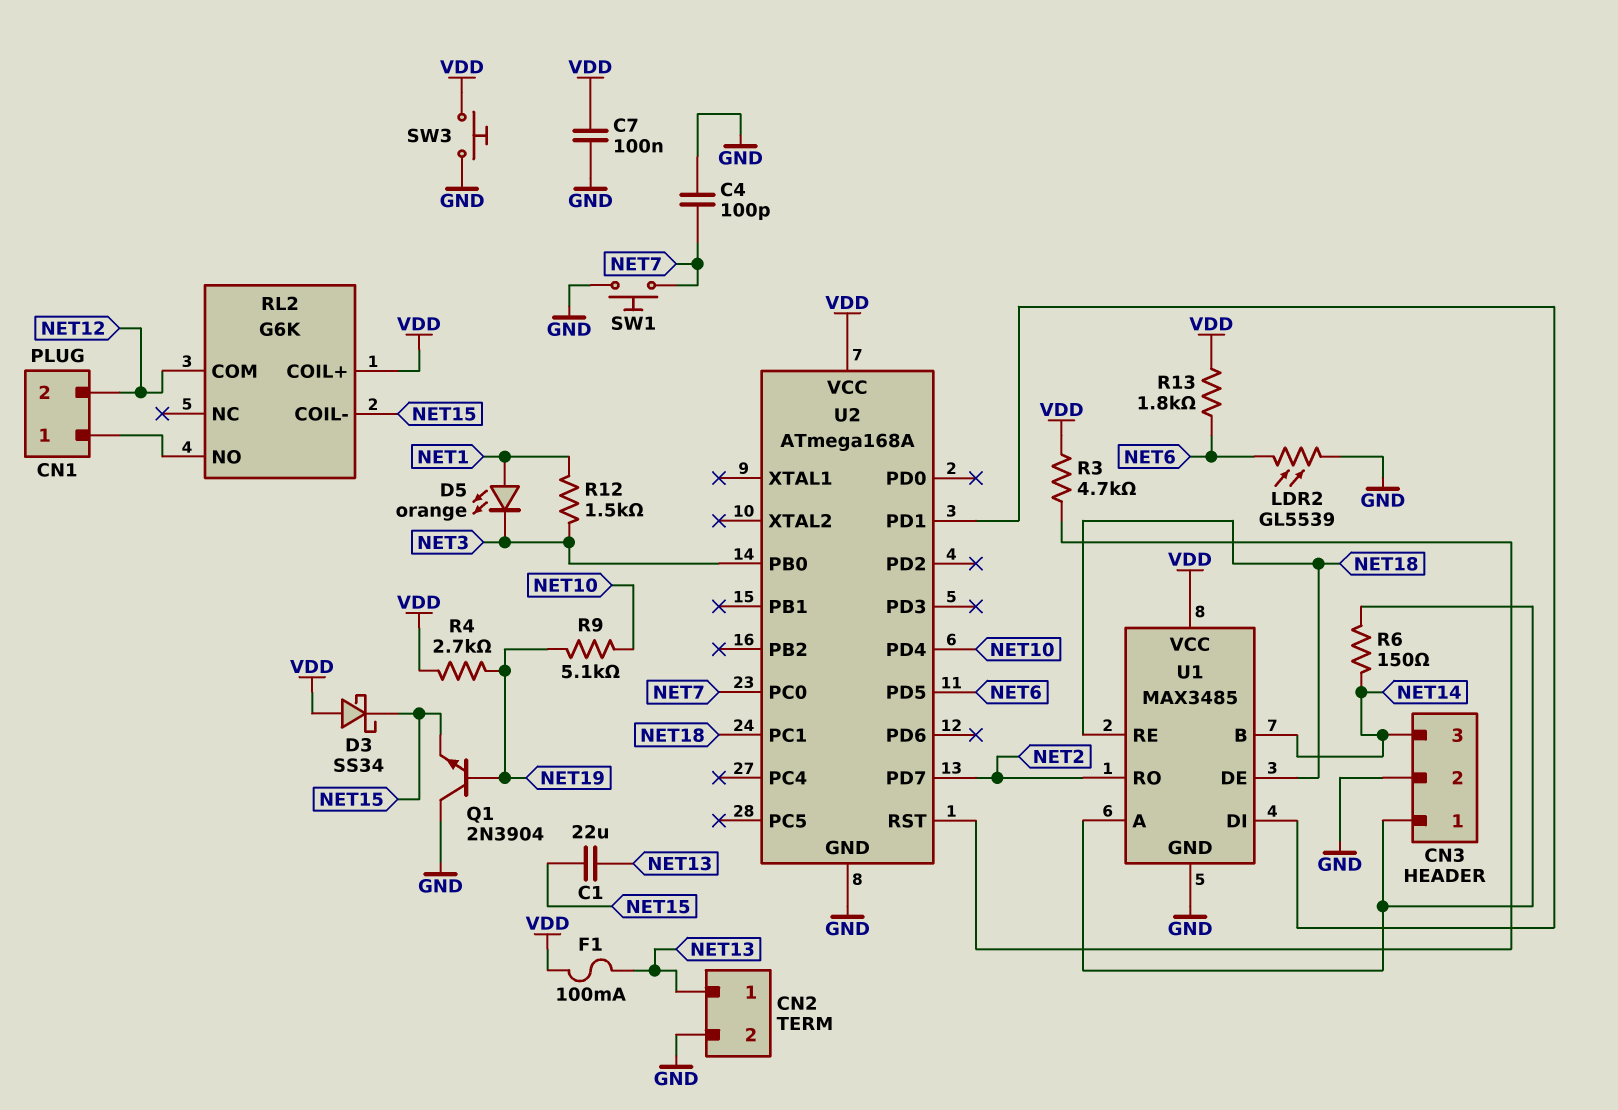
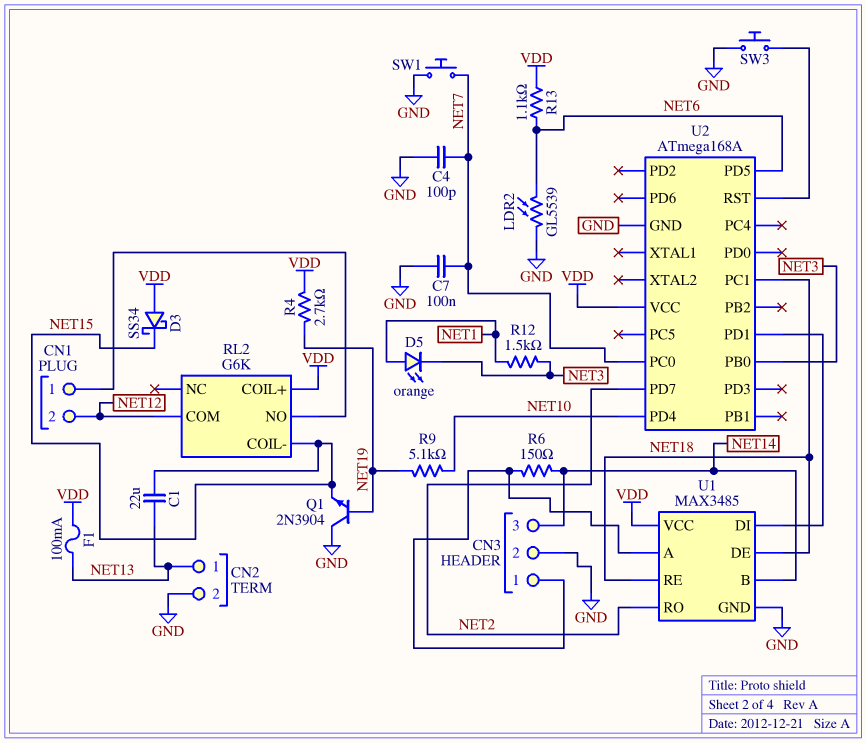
C7: 100nF (GND, VDD) -> 100nF (GND, NET7)
R3: 4.7k (U2/RST, VDD) -> none
R13: 1.8k (NET6, VDD) -> 1.1k (NET6, VDD)
SW3: button (GND, VDD) -> button (GND, U2/RST)

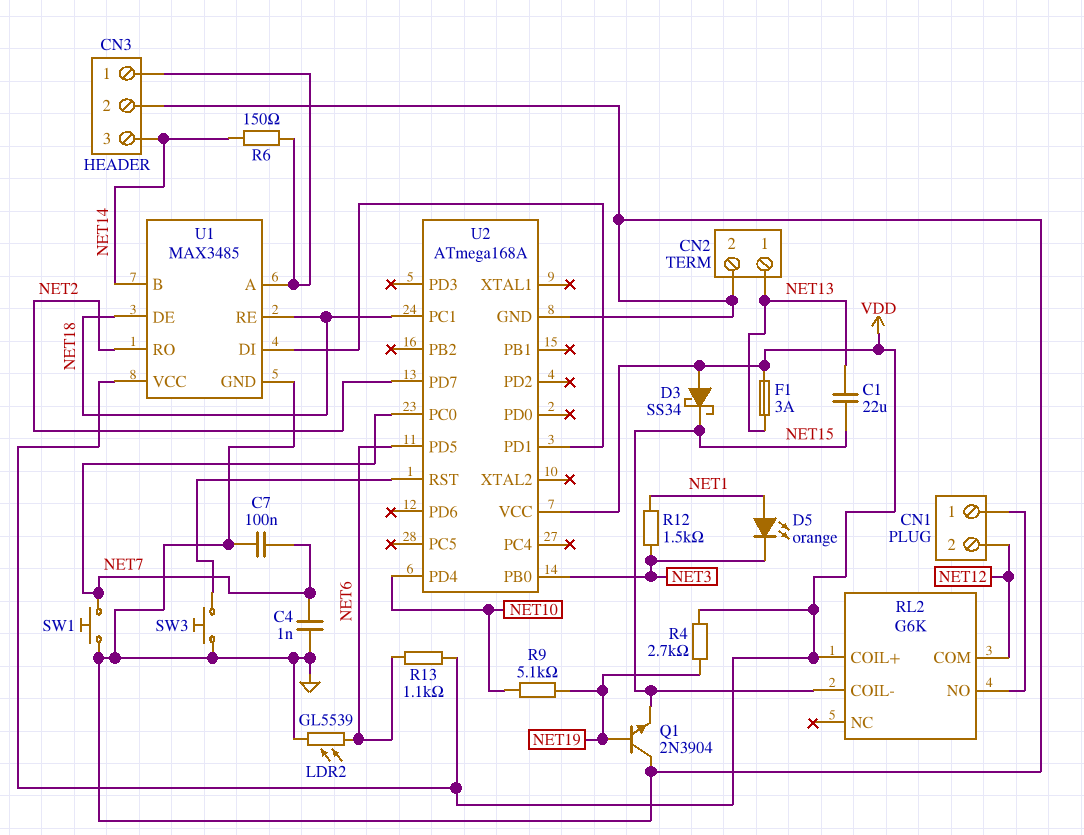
C4: 100pF (GND, NET7) -> 1nF (GND, NET7)
F1: 100mA (NET13, VDD) -> 3A (NET13, VDD)

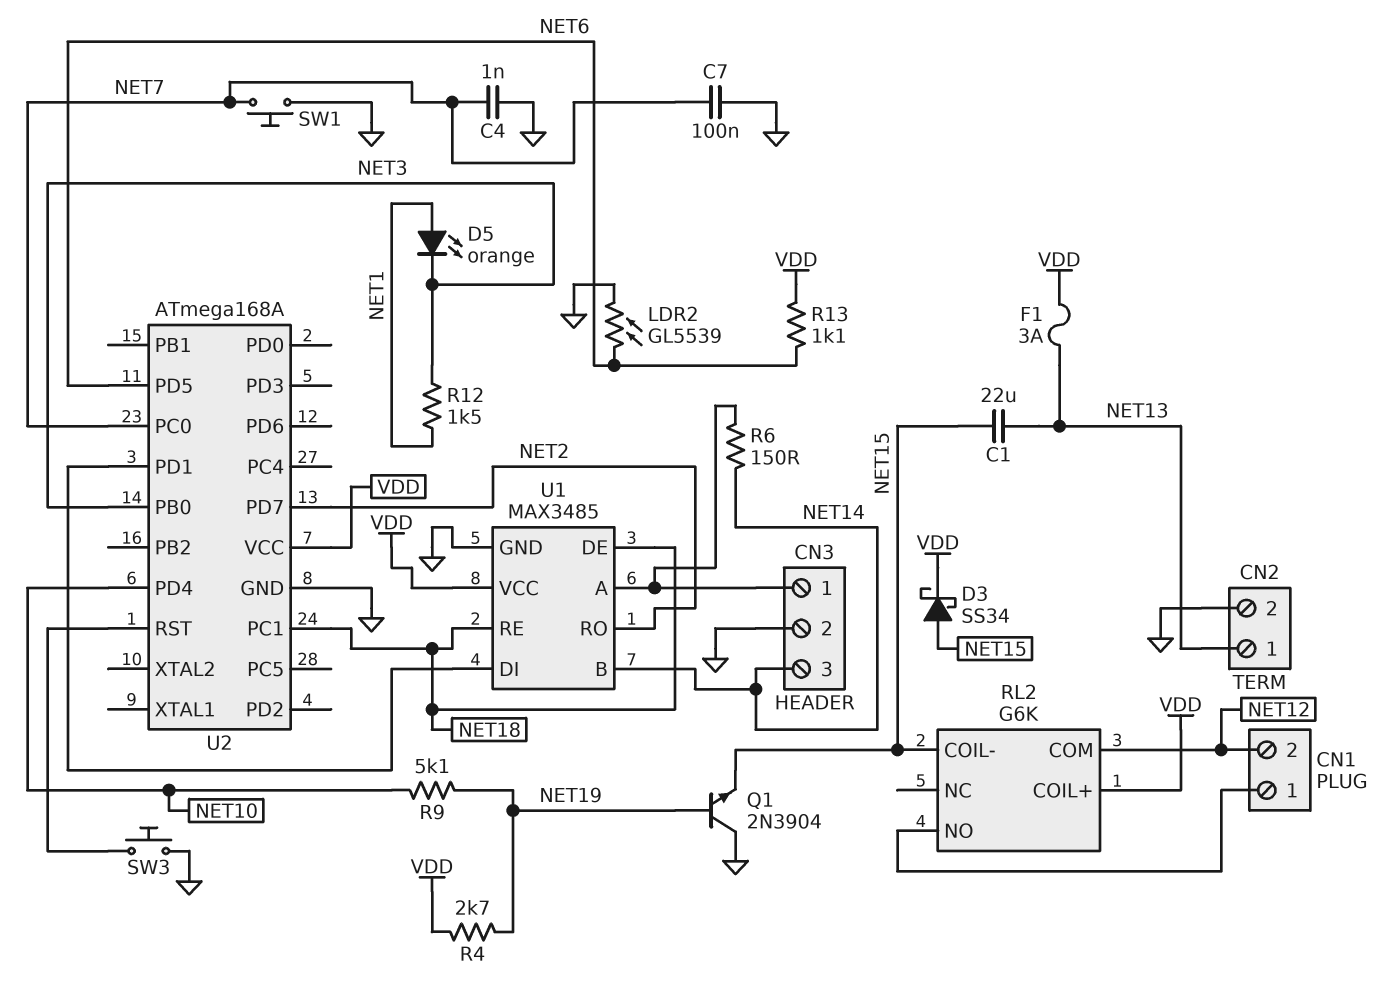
D3: schottky SS34 (A VDD, K NET15) -> schottky SS34 (A NET15, K VDD)

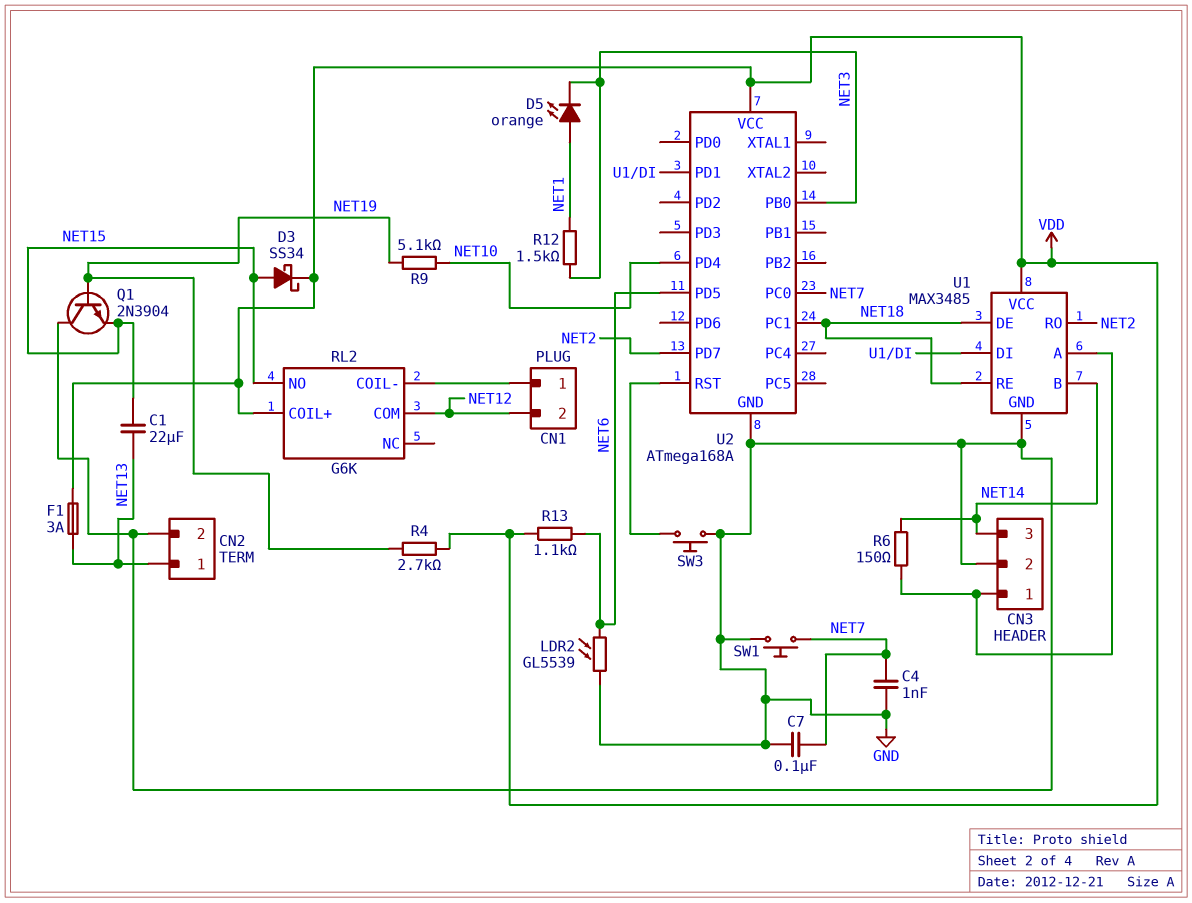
RL2 pin COIL-: NET15 -> CN1/1
RL2 pin NO: CN1/1 -> NET15

